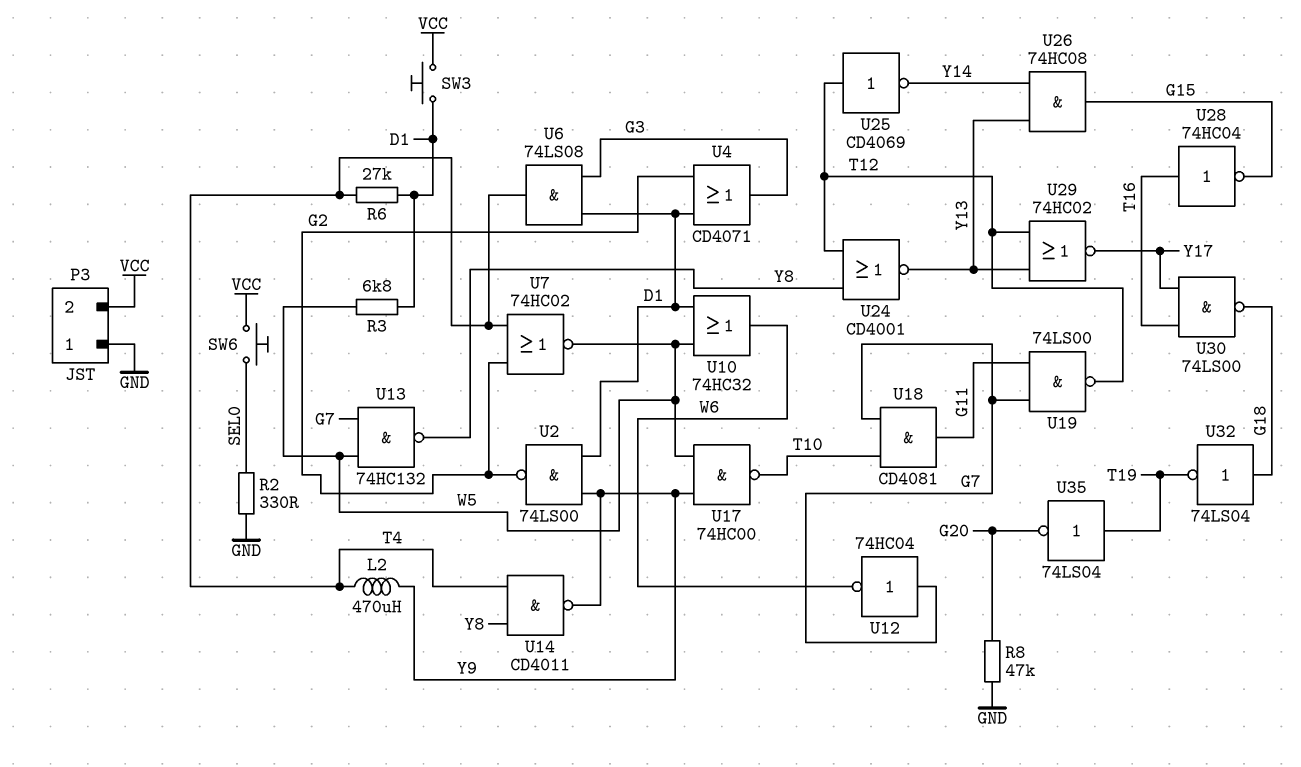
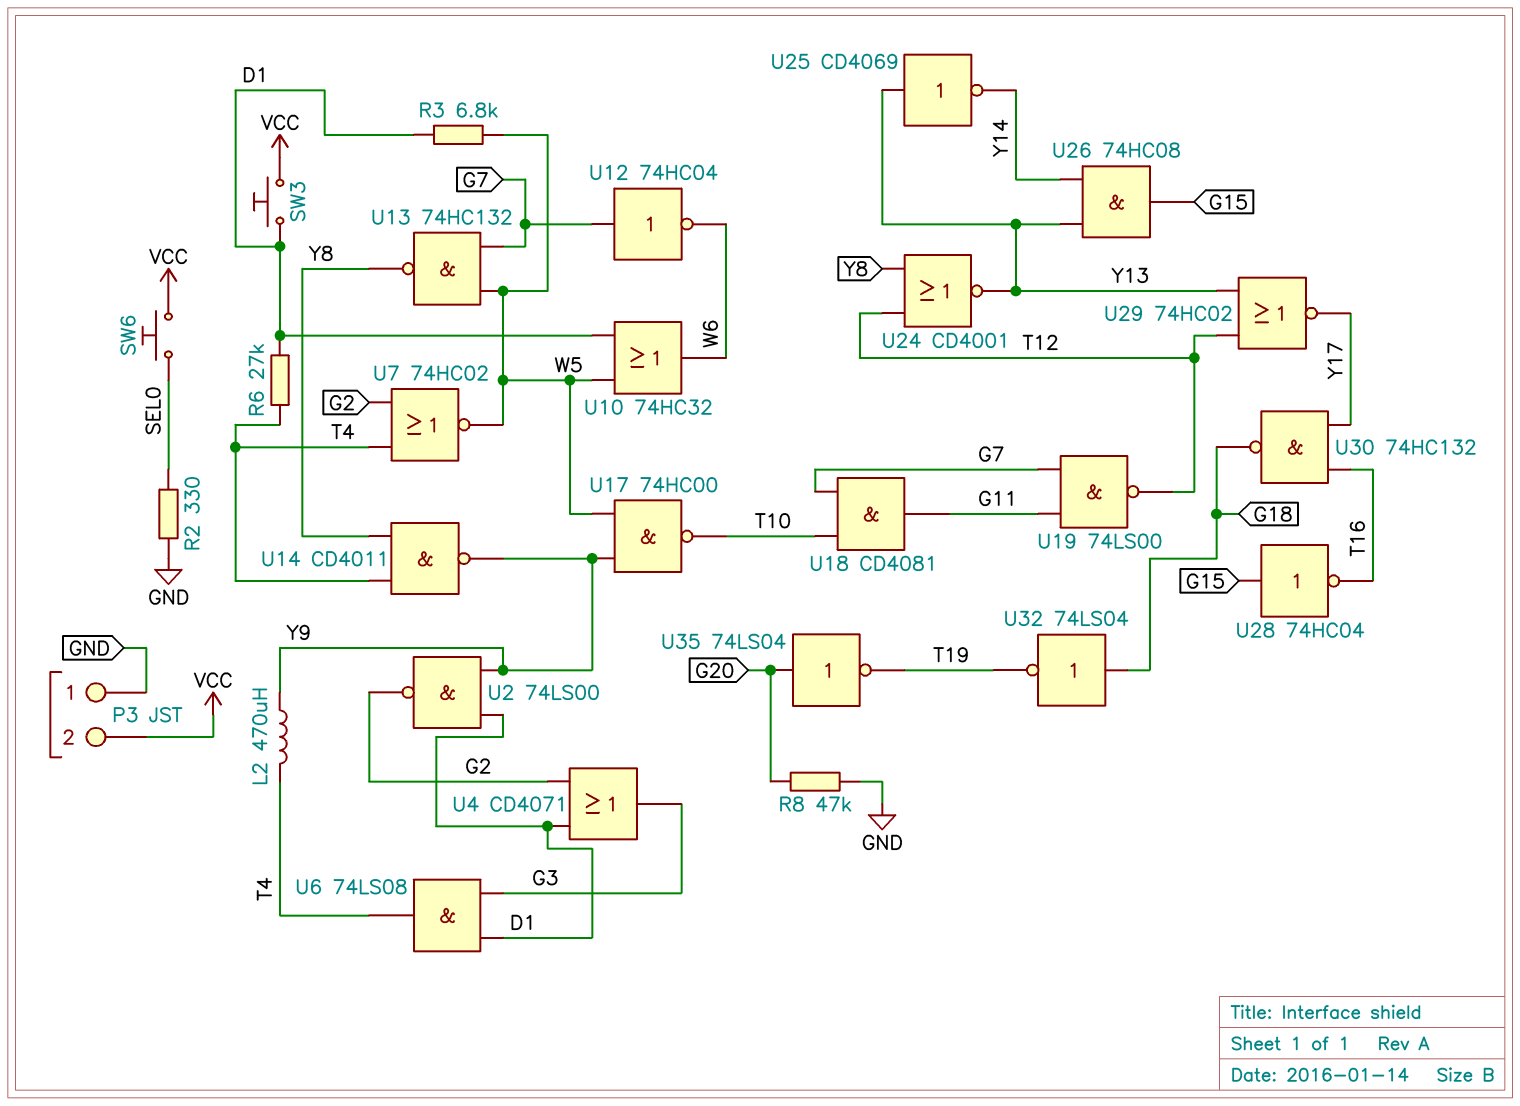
U25: NOT CD4069 (in T12, out Y14) -> NOT CD4069 (in Y13, out Y14)
U28: NOT 74HC04 (in T16, out G15) -> NOT 74HC04 (in G15, out T16)
U30: NAND 74LS00 (in T16, in Y17, out G18) -> NAND 74HC132 (in T16, in Y17, out G18)
U35: NOT 74LS04 (in T19, out G20) -> NOT 74LS04 (in G20, out T19)

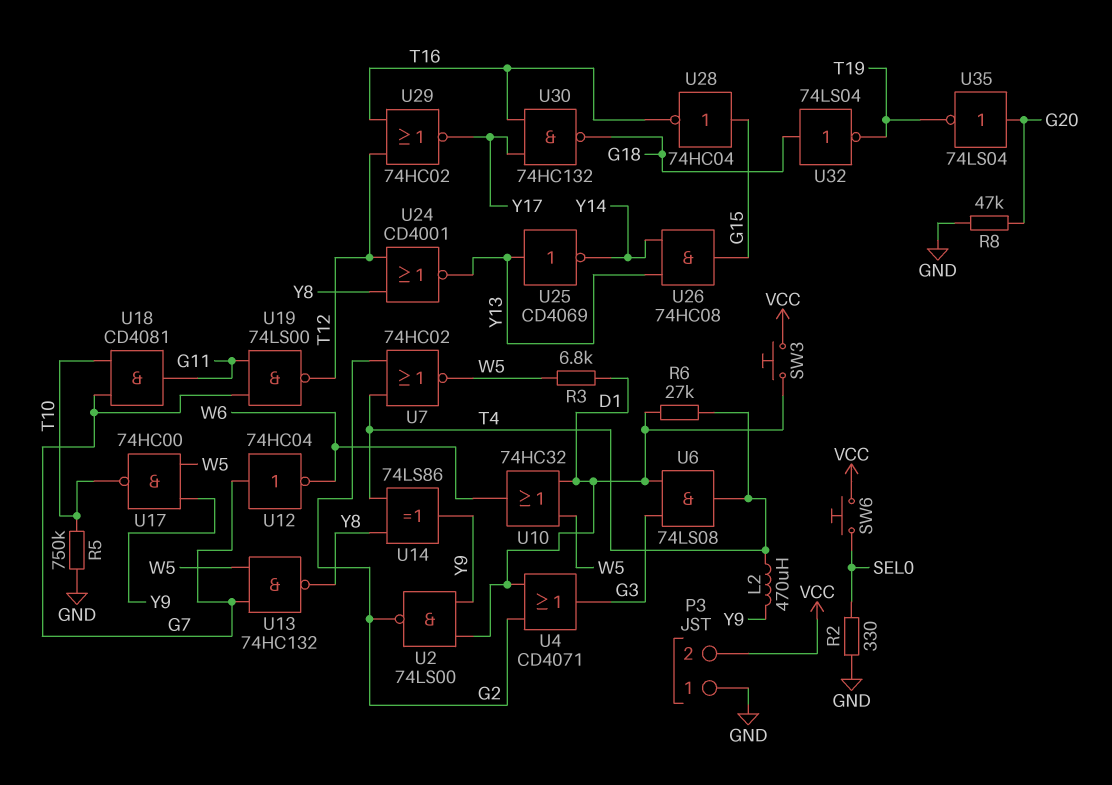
R5: none -> 750k (GND, T10)
U14: NAND CD4011 (in T4, in Y8, out Y9) -> XOR 74LS86 (in T4, in Y8, out Y9)
U29: NOR 74HC02 (in T12, in Y13, out Y17) -> NOR 74HC02 (in T12, in T16, out Y17)

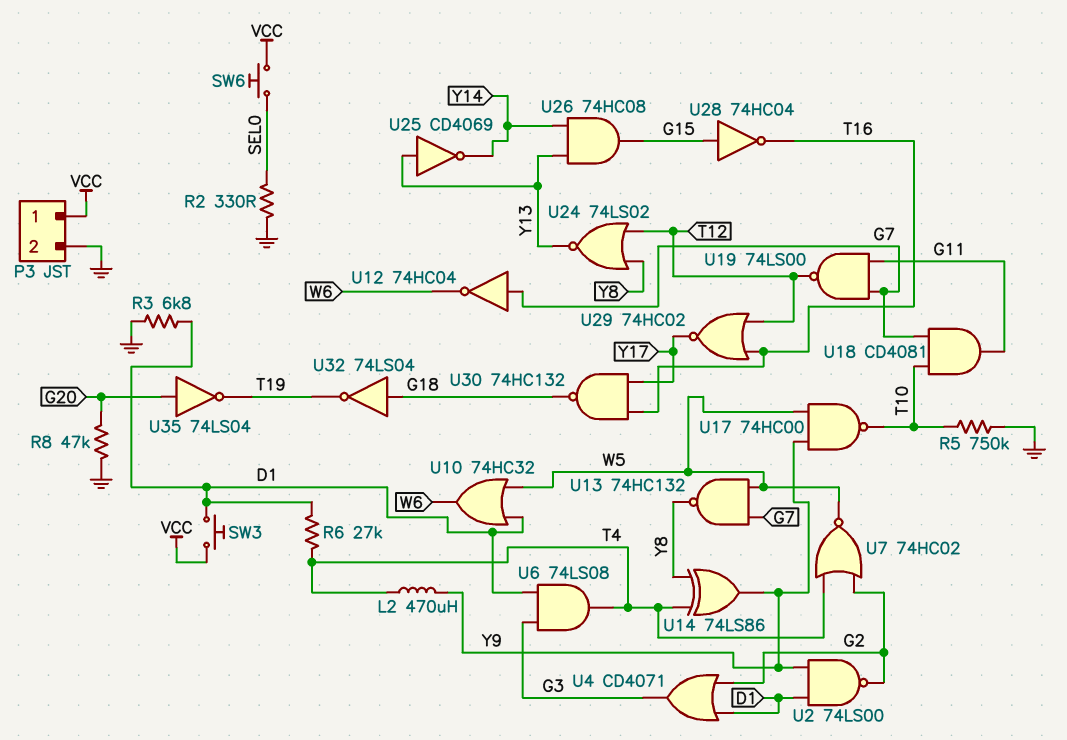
P3 pin 1: GND -> VCC
P3 pin 2: VCC -> GND
R3: 6.8k (D1, W5) -> 6.8k (D1, GND)
U24: NOR CD4001 (in T12, in Y8, out Y13) -> NOR 74LS02 (in T12, in Y8, out Y13)

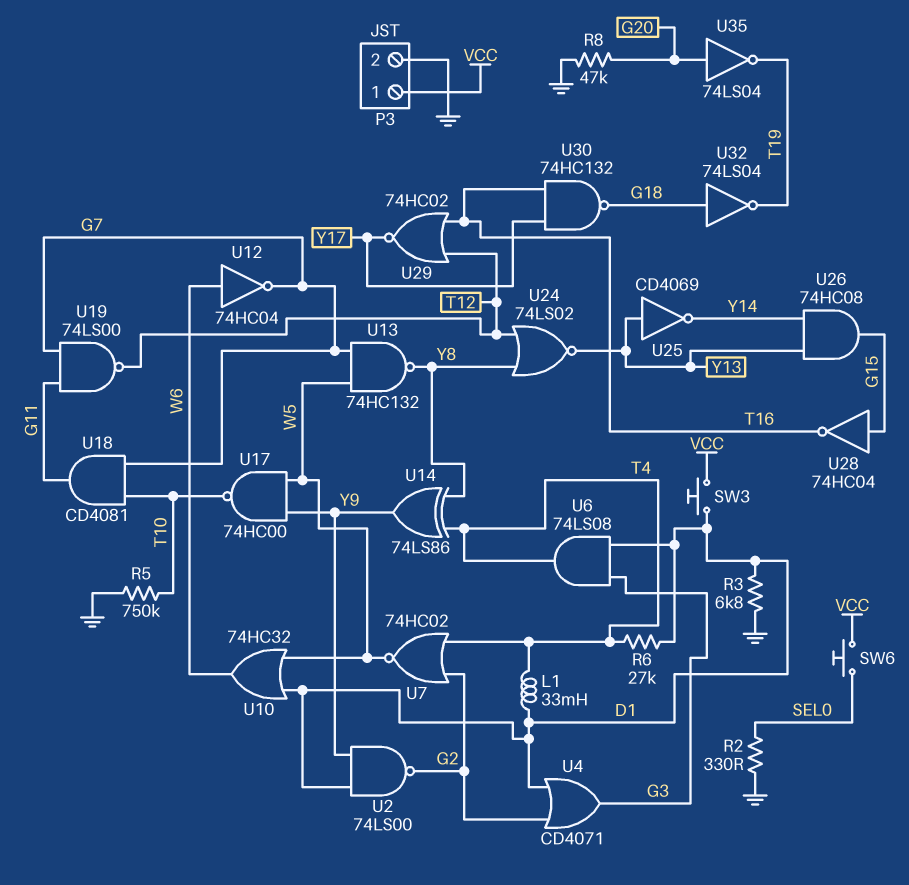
L1: none -> 33mH (D1, T4)
L2: 470uH (T4, Y9) -> none
U12: NOT 74HC04 (in G7, out W6) -> NOT 74HC04 (in W6, out G7)

